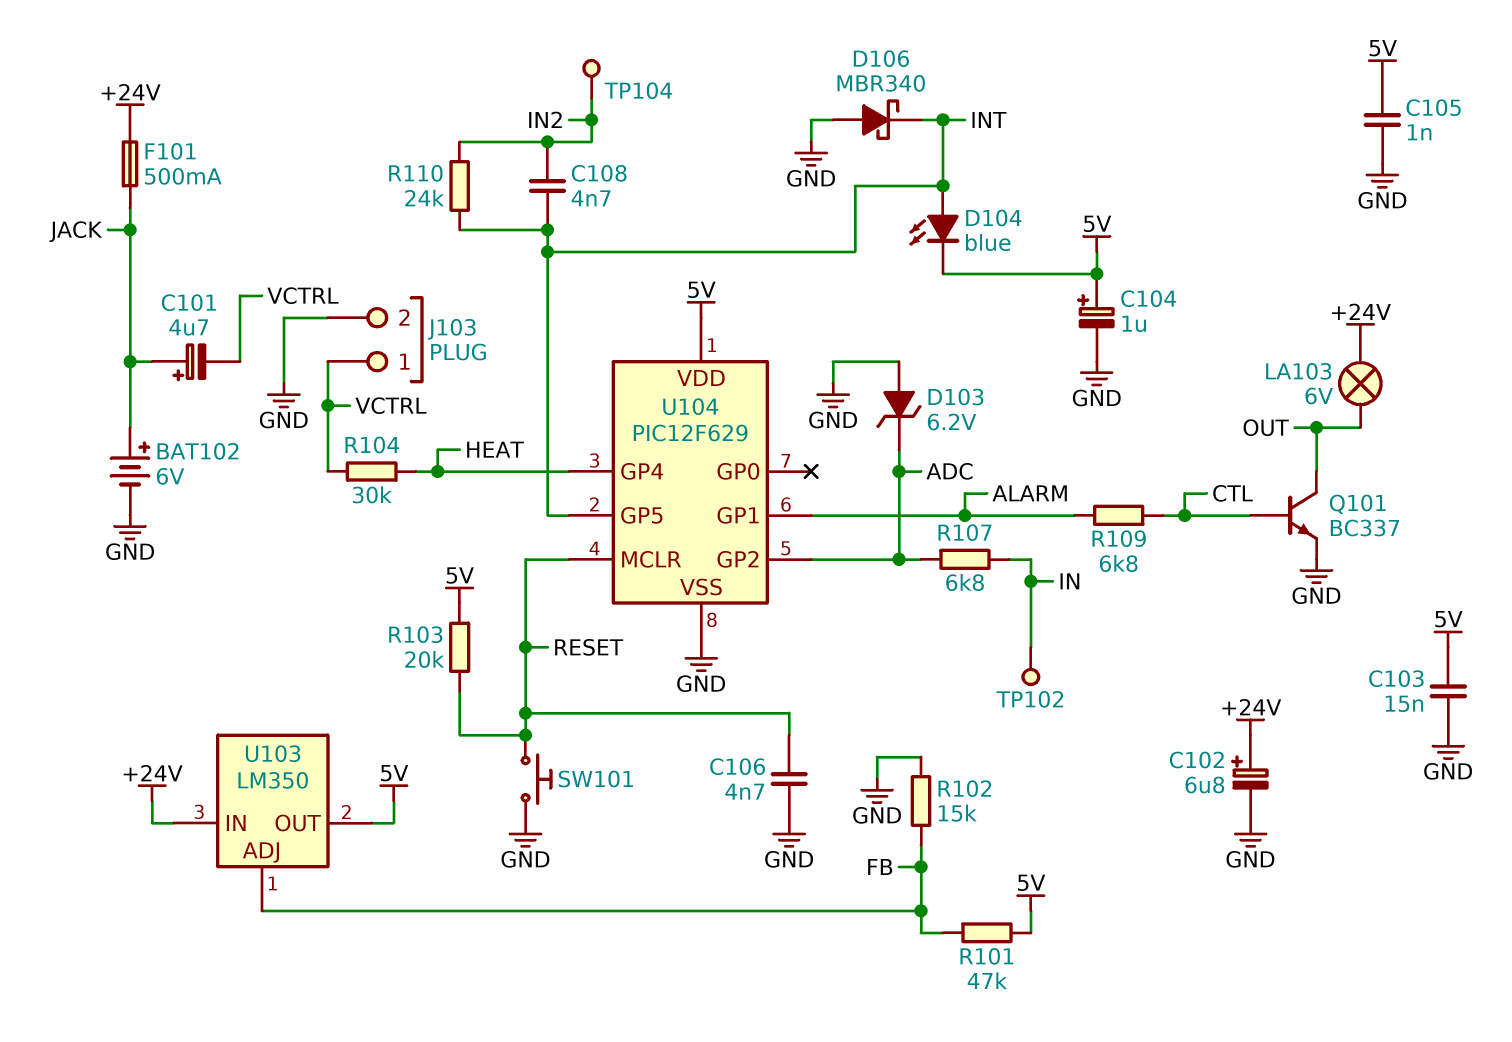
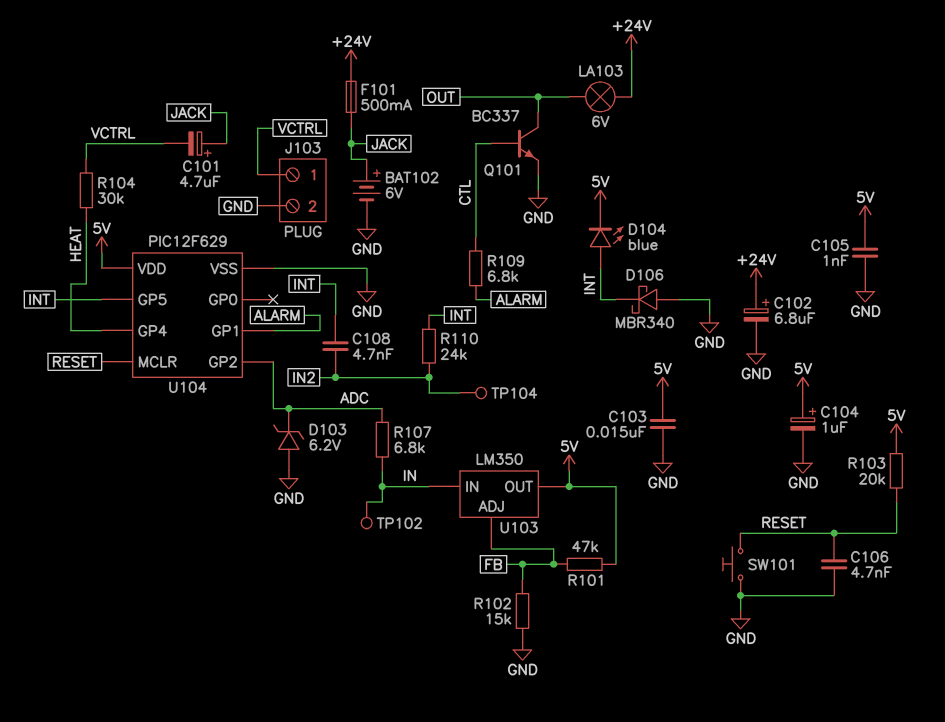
U103 pin IN: +24V -> IN

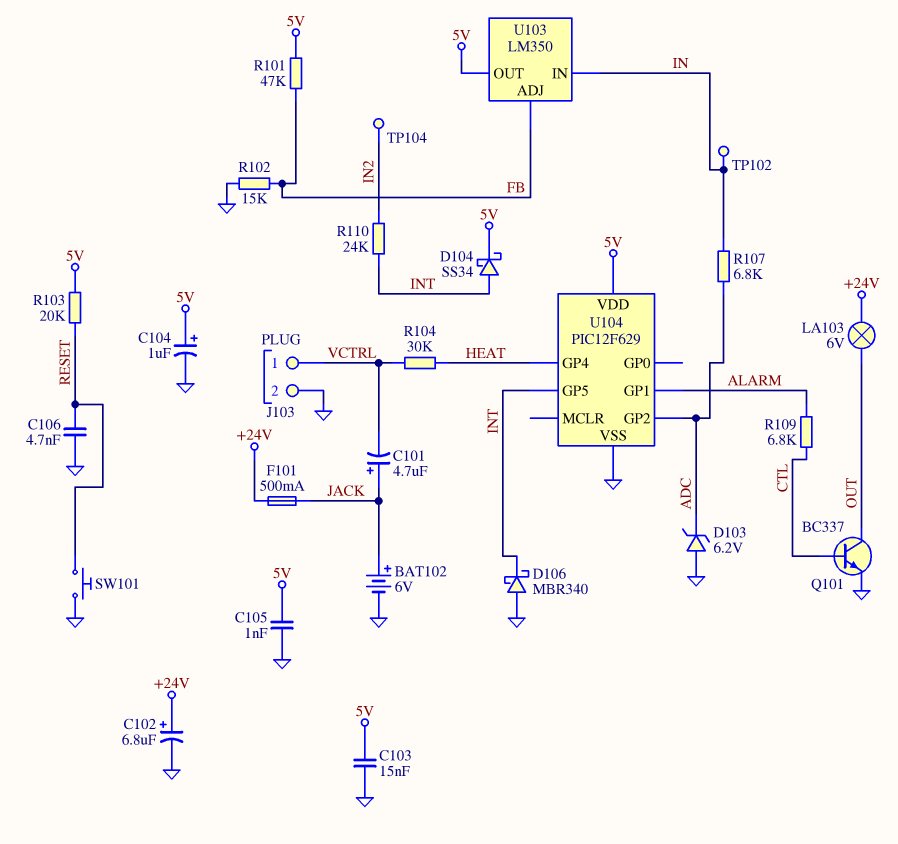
C108: 4.7nF (IN2, INT) -> none
D104: LED blue (A INT, K 5V) -> schottky SS34 (A INT, K 5V)
U104 pin MCLR: RESET -> none

